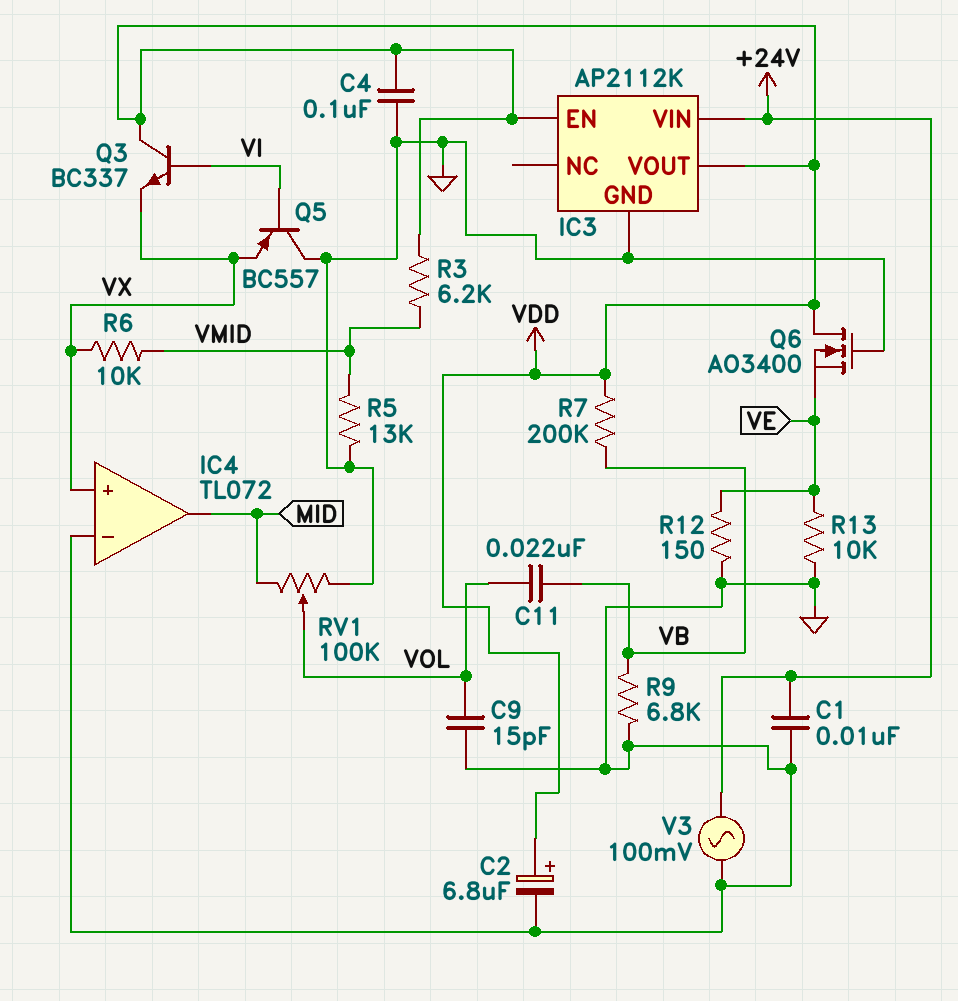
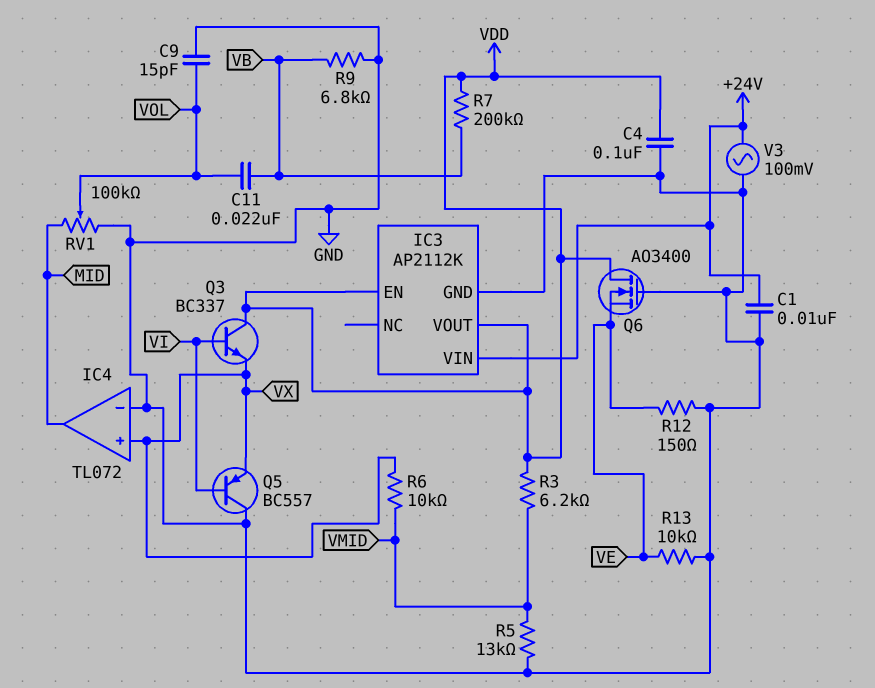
C2: 6.8uF (plus VDD, minus GND) -> none

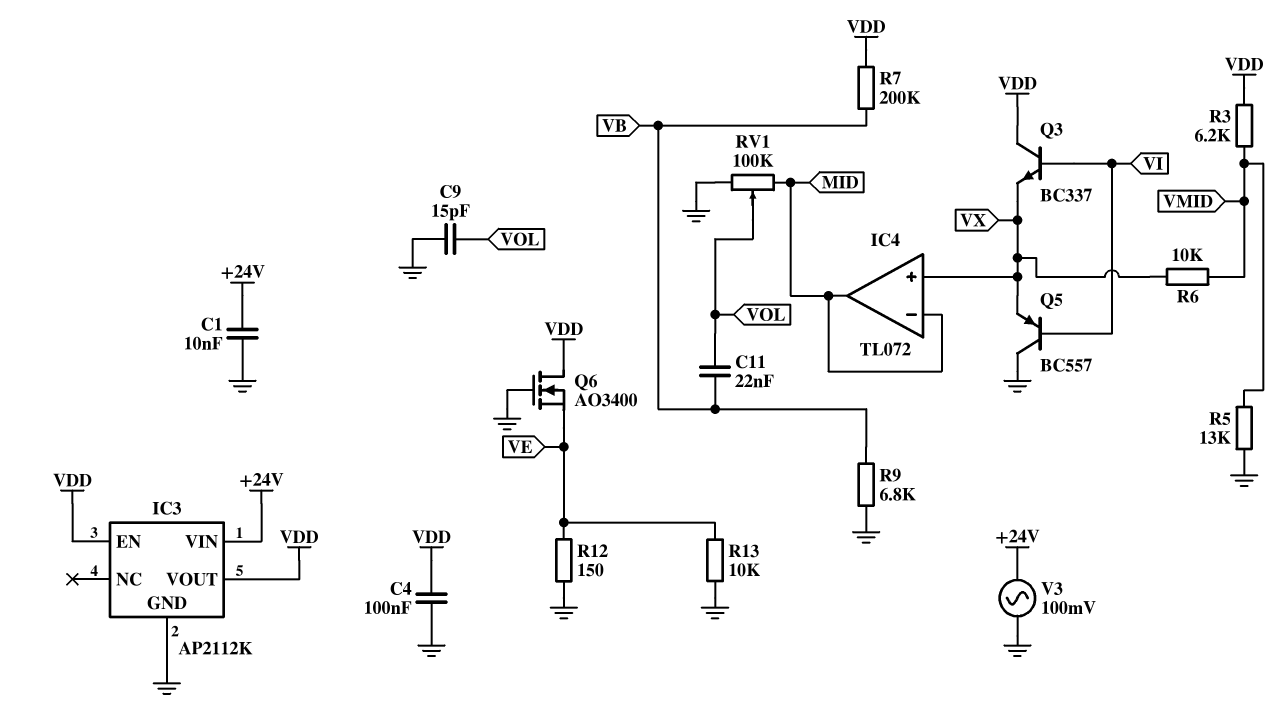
IC4 pin in-: GND -> MID

